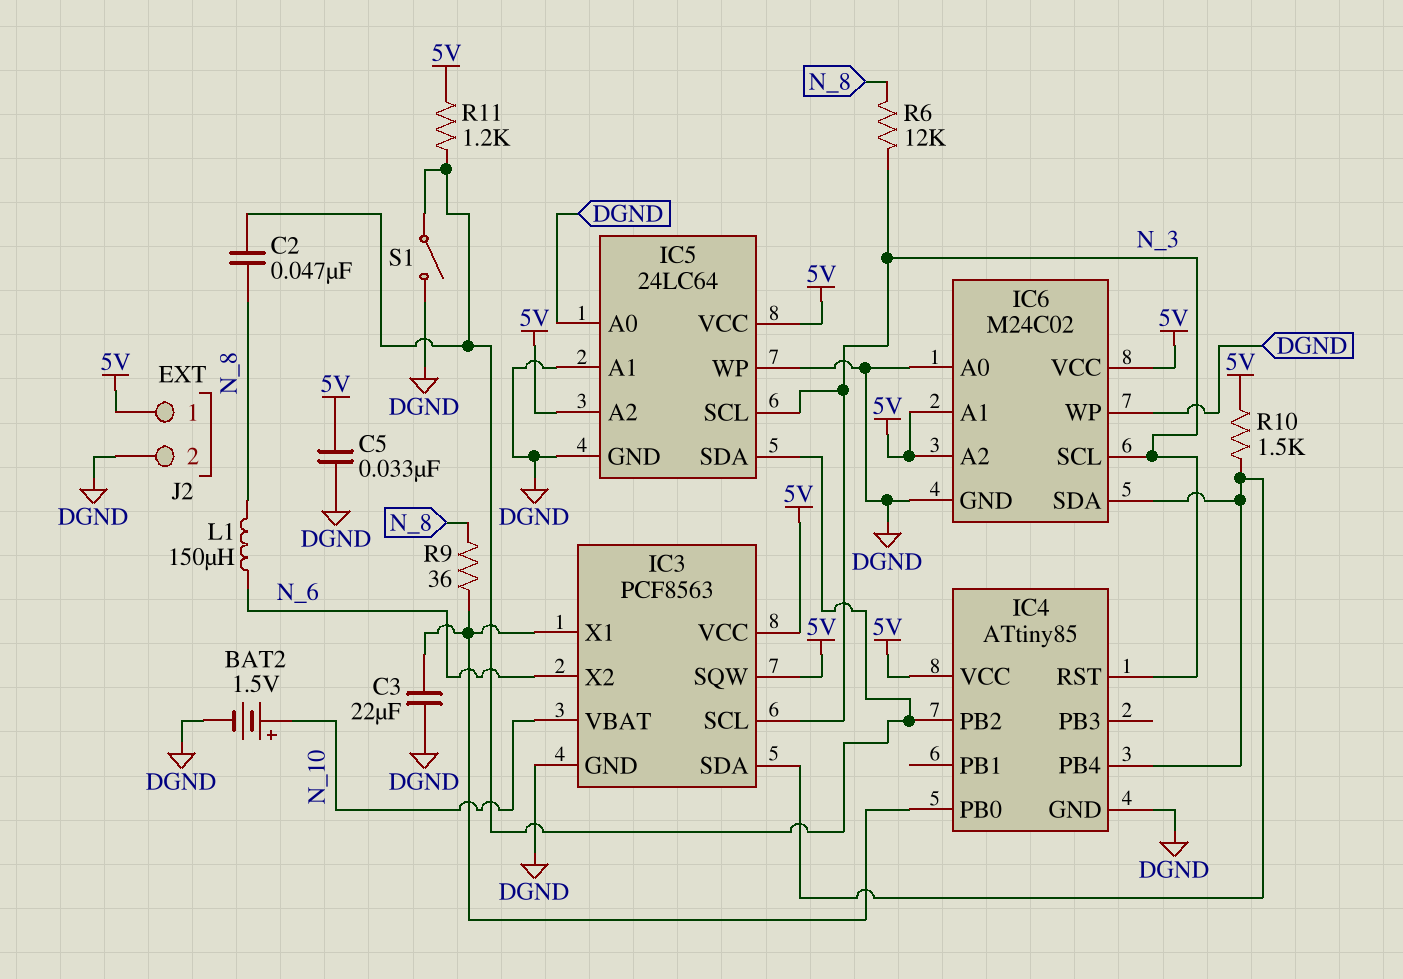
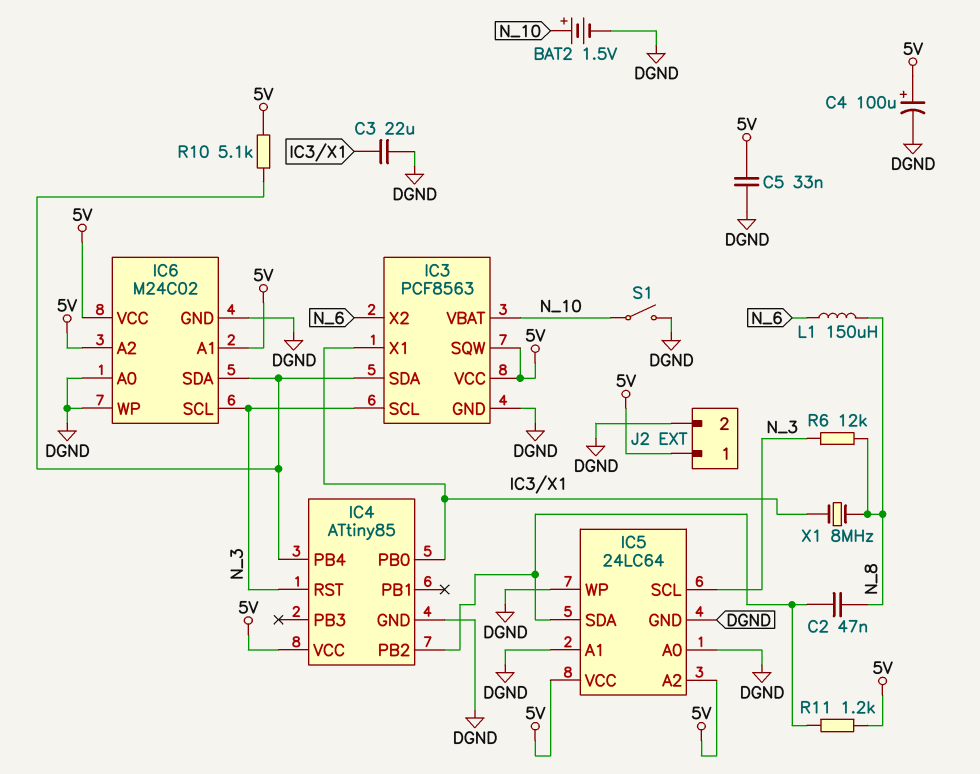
C4: none -> 100uF (plus 5V, minus DGND)
R9: 36 (IC3/X1, N_8) -> none
R10: 1.5k (5V, IC3/SDA) -> 5.1k (5V, IC3/SDA)
S1: switch (DGND, IC4/PB2) -> switch (DGND, N_10)
X1: none -> 8MHz (IC3/X1, N_8)

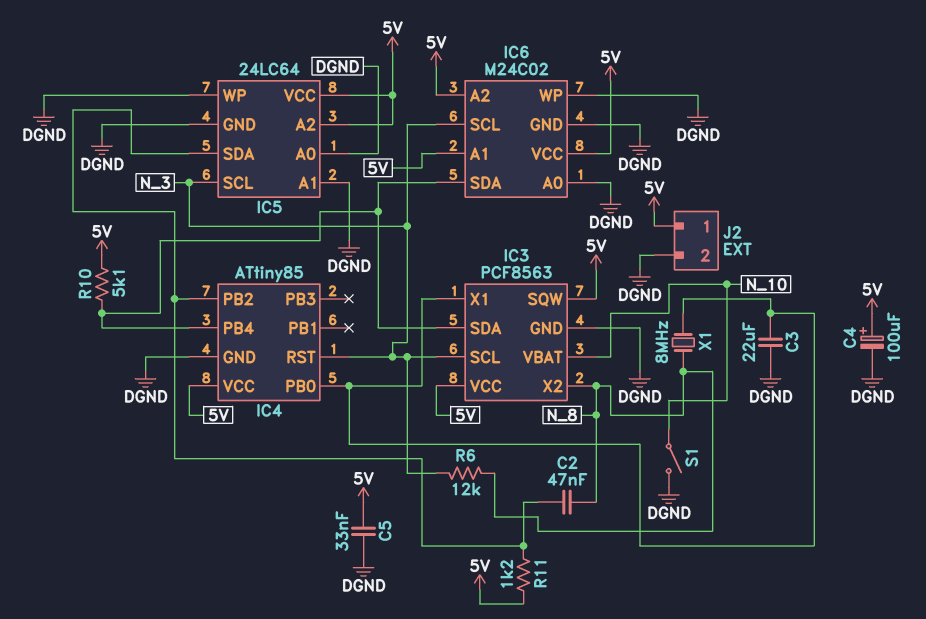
BAT2: 1.5V (plus N_10, minus DGND) -> none
IC3 pin X2: N_6 -> N_8
L1: 150uH (N_6, N_8) -> none

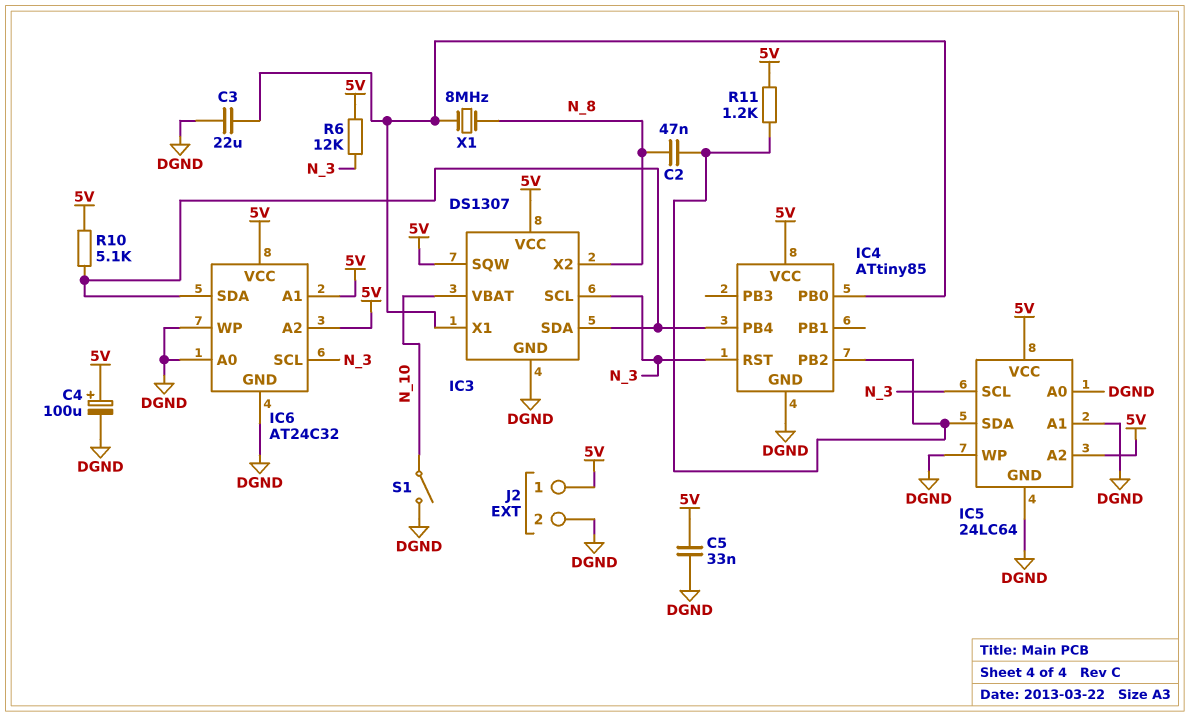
IC3: PCF8563 -> DS1307
IC6: M24C02 -> AT24C32
R6: 12k (N_3, N_8) -> 12k (5V, N_3)

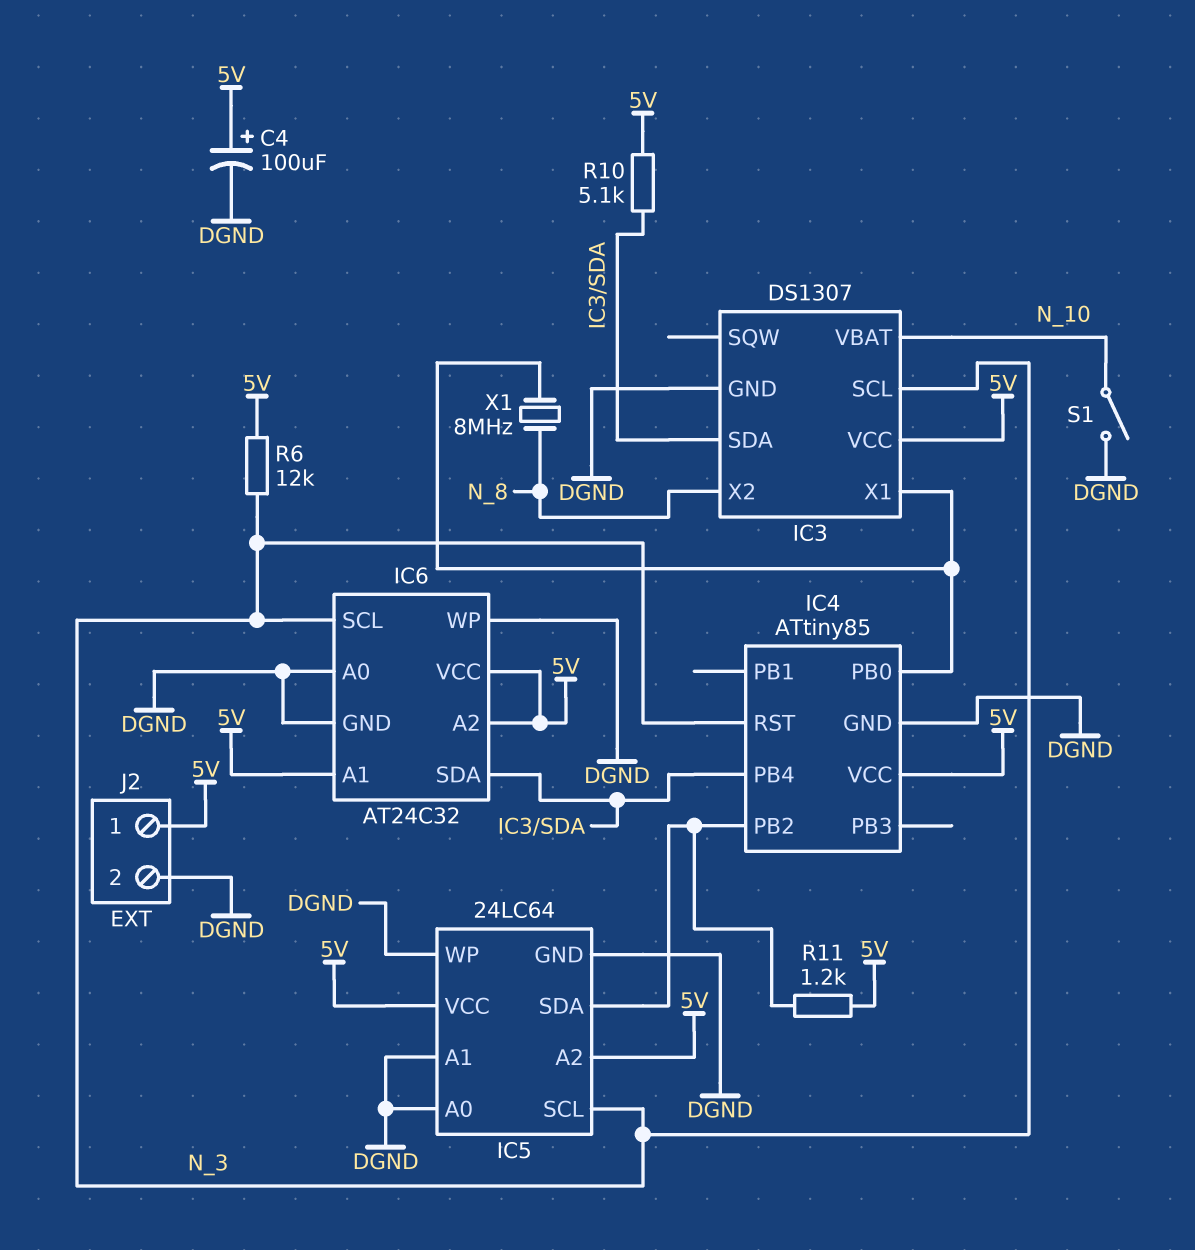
C2: 47nF (IC4/PB2, N_8) -> none
C3: 22uF (DGND, IC3/X1) -> none
C5: 33nF (5V, DGND) -> none
IC3 pin SQW: 5V -> none

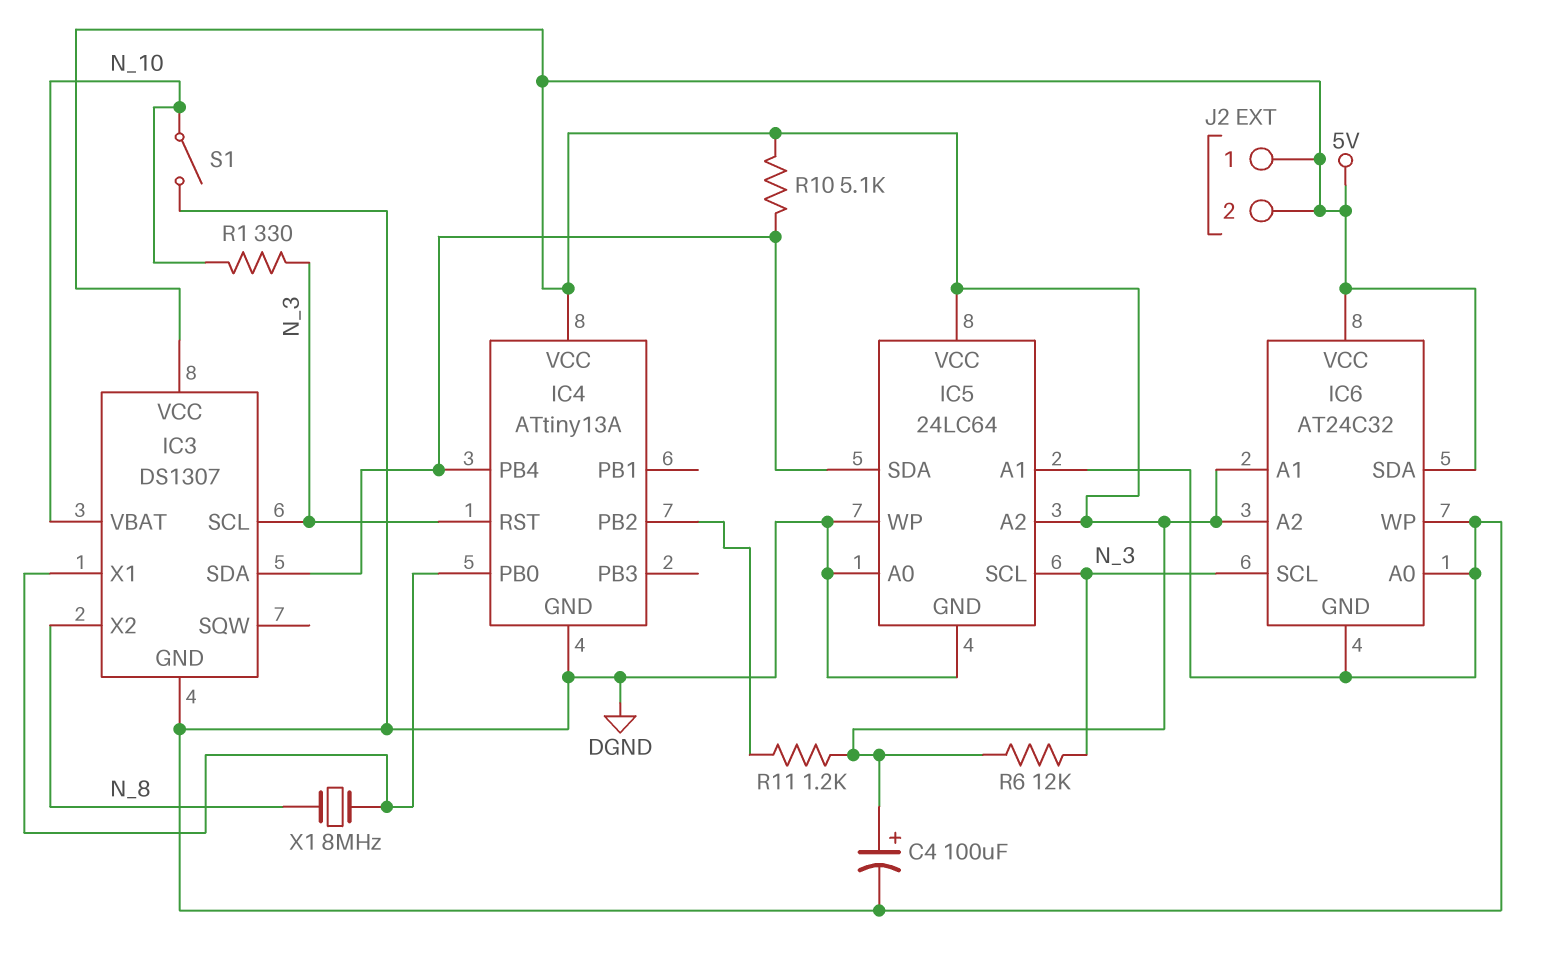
IC4: ATtiny85 -> ATtiny13A
IC5 pin SDA: IC4/PB2 -> IC3/SDA
IC6 pin SDA: IC3/SDA -> 5V
J2 pin 2: DGND -> 5V
R1: none -> 330 (N_3, N_10)

